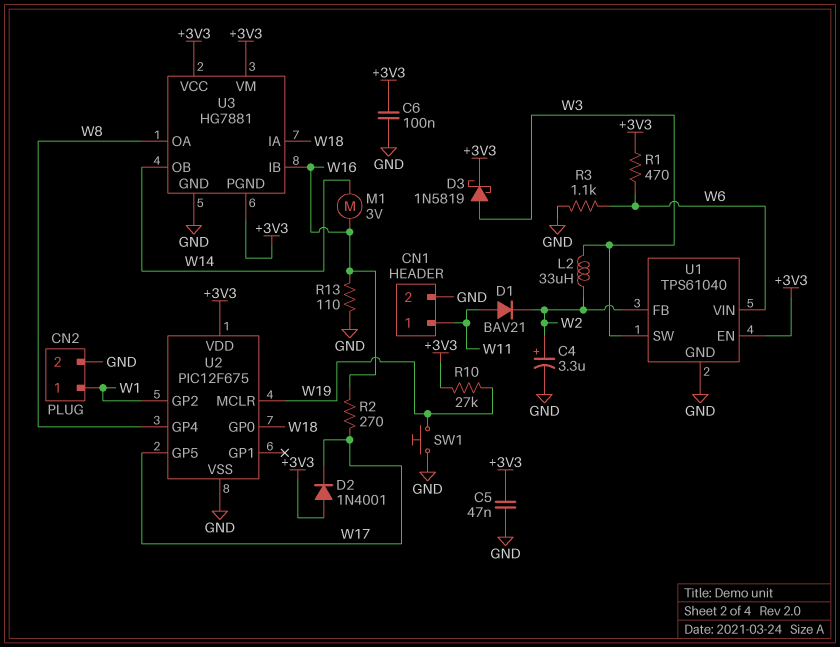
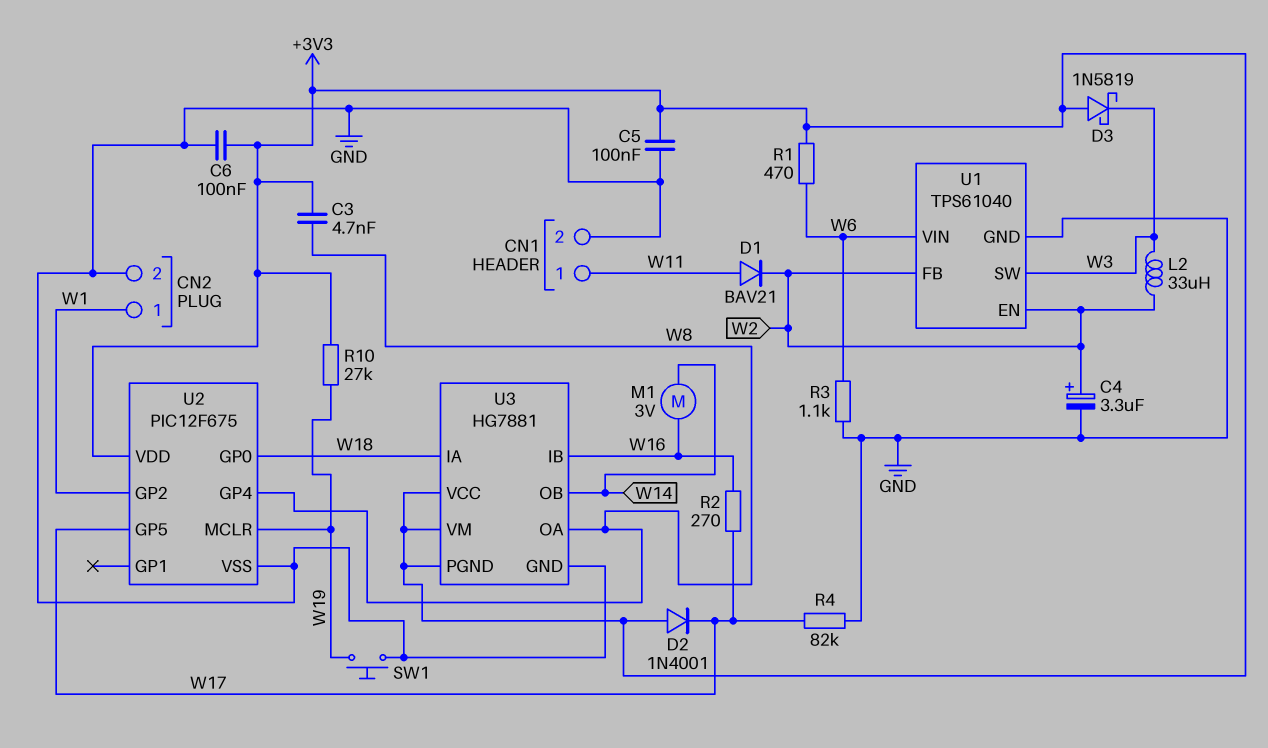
C3: none -> 4.7nF (+3V3, W8)
C5: 47nF (+3V3, GND) -> 100nF (+3V3, GND)
D3: schottky 1N5819 (A W3, K +3V3) -> schottky 1N5819 (A +3V3, K W3)
R4: none -> 82k (GND, W17)
R13: 110 (GND, W16) -> none
U1 pin EN: +3V3 -> W2

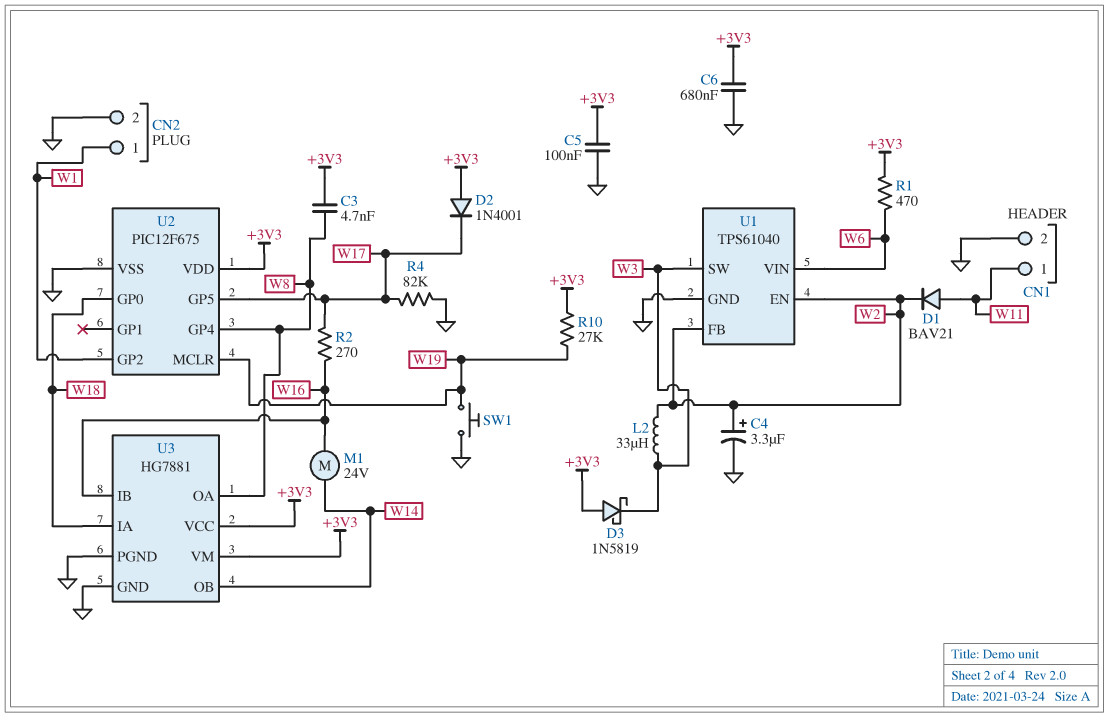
C6: 100nF (+3V3, GND) -> 680nF (+3V3, GND)
M1: motor 3V (W14, W16) -> motor 24V (W14, W16)
R3: 1.1k (GND, W6) -> none
U3 pin PGND: +3V3 -> GND

